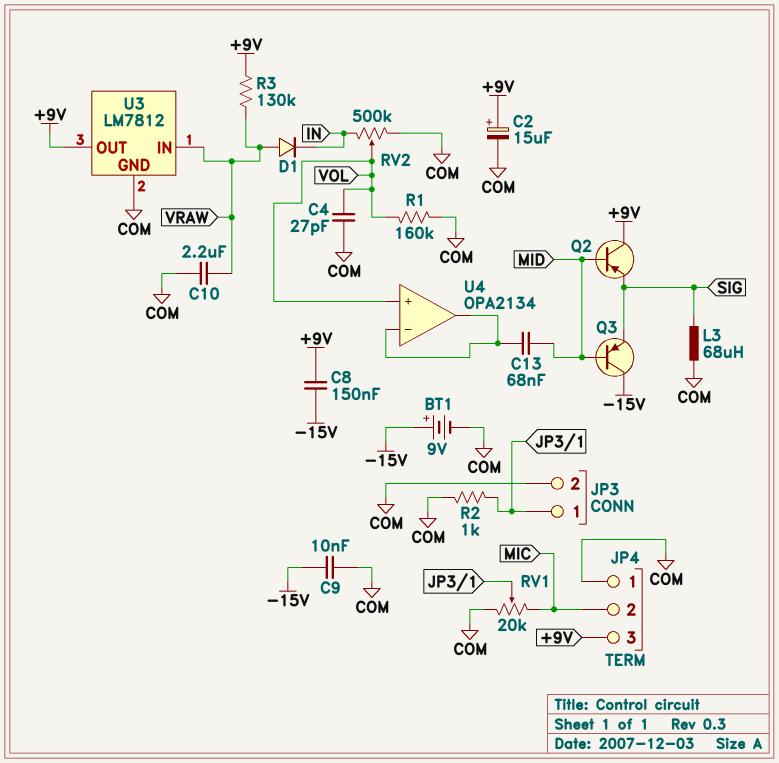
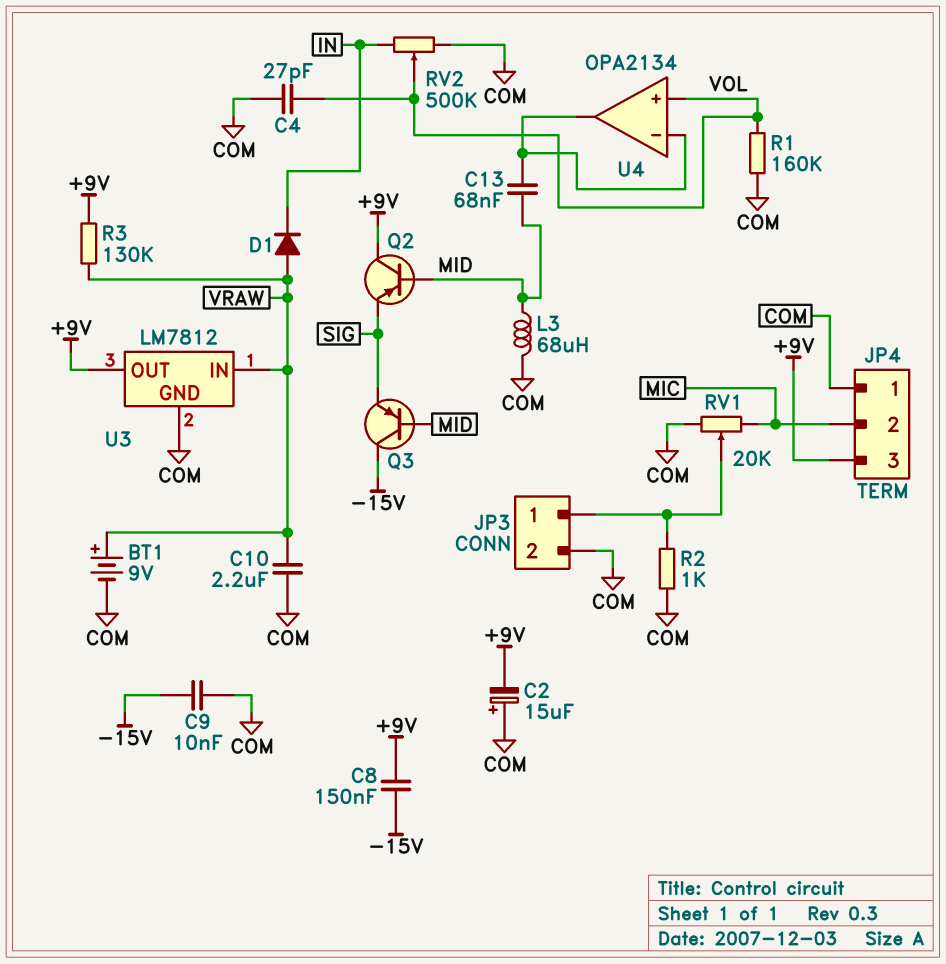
BT1: 9V (plus -15V, minus COM) -> 9V (plus VRAW, minus COM)
C2: 15uF (plus +9V, minus COM) -> 15uF (plus COM, minus +9V)
L3: 68uH (COM, SIG) -> 68uH (COM, MID)

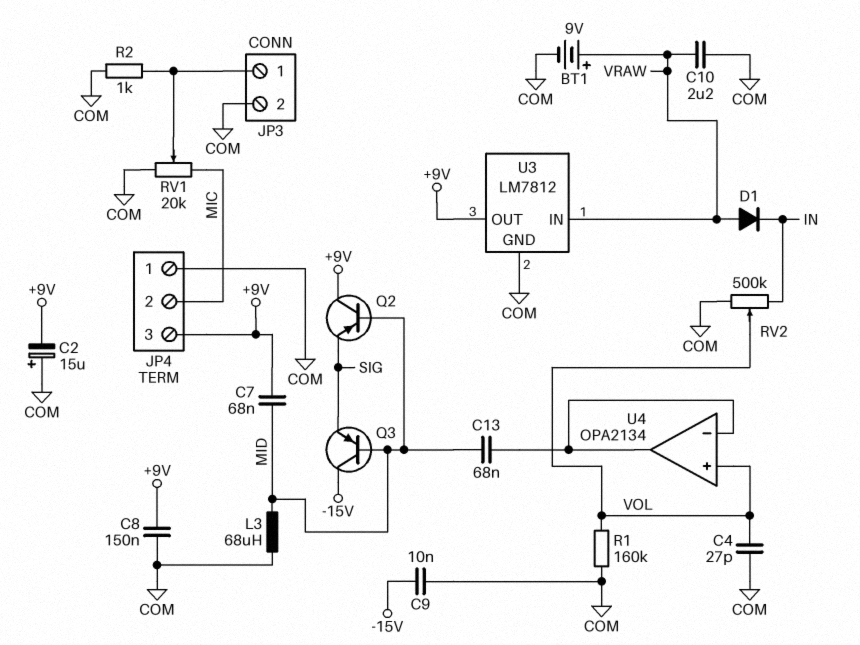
C7: none -> 68nF (+9V, MID)
C8: 150nF (+9V, -15V) -> 150nF (+9V, COM)
R3: 130k (+9V, VRAW) -> none

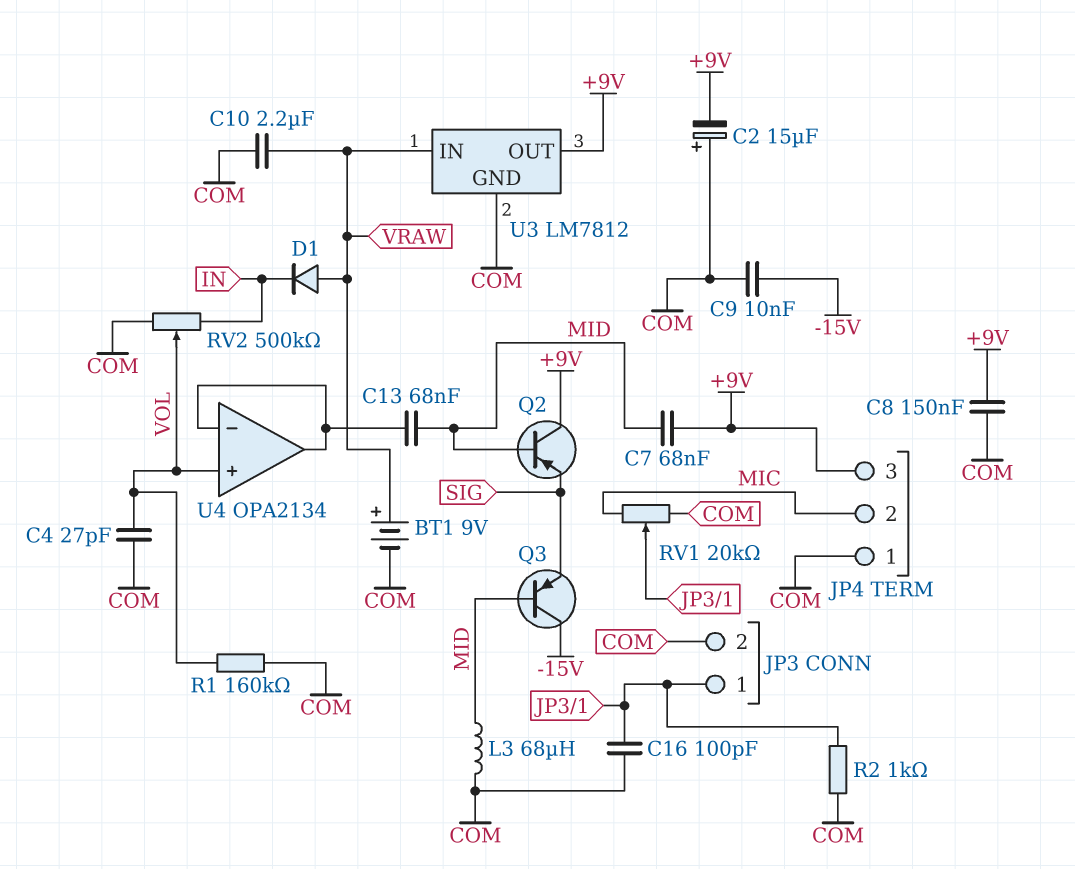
C16: none -> 100pF (COM, JP3/1)

